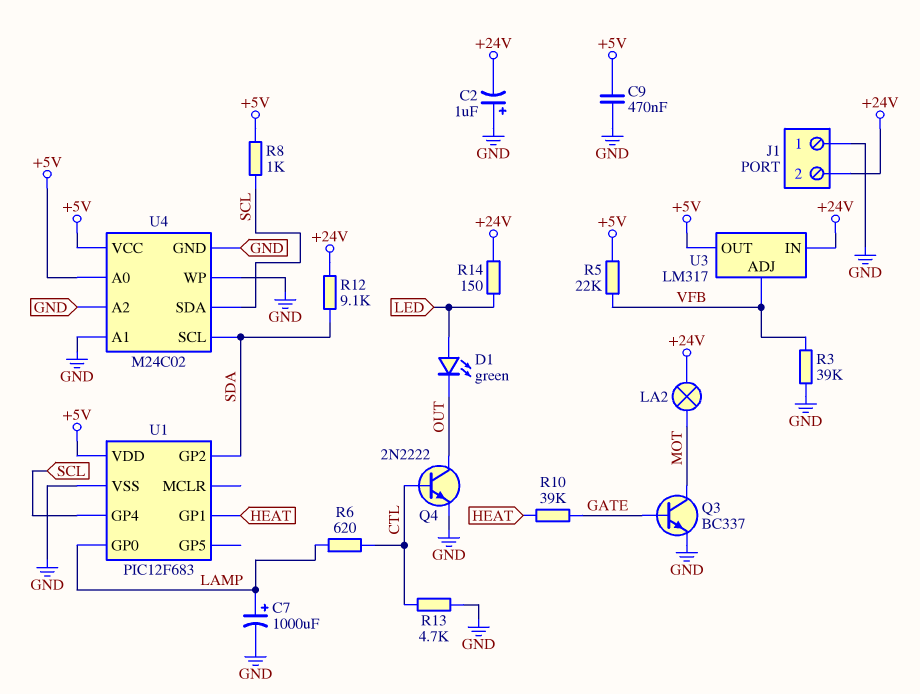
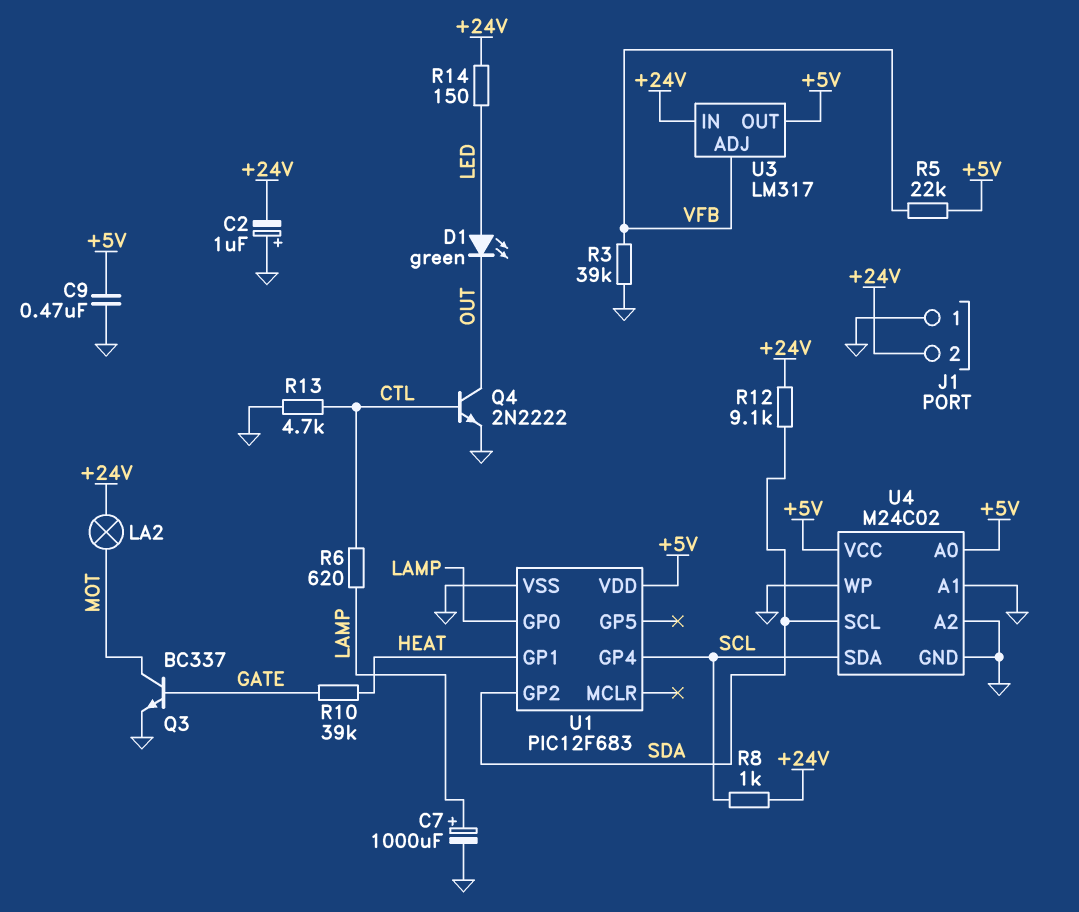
R8: 1k (+5V, SCL) -> 1k (+24V, SCL)

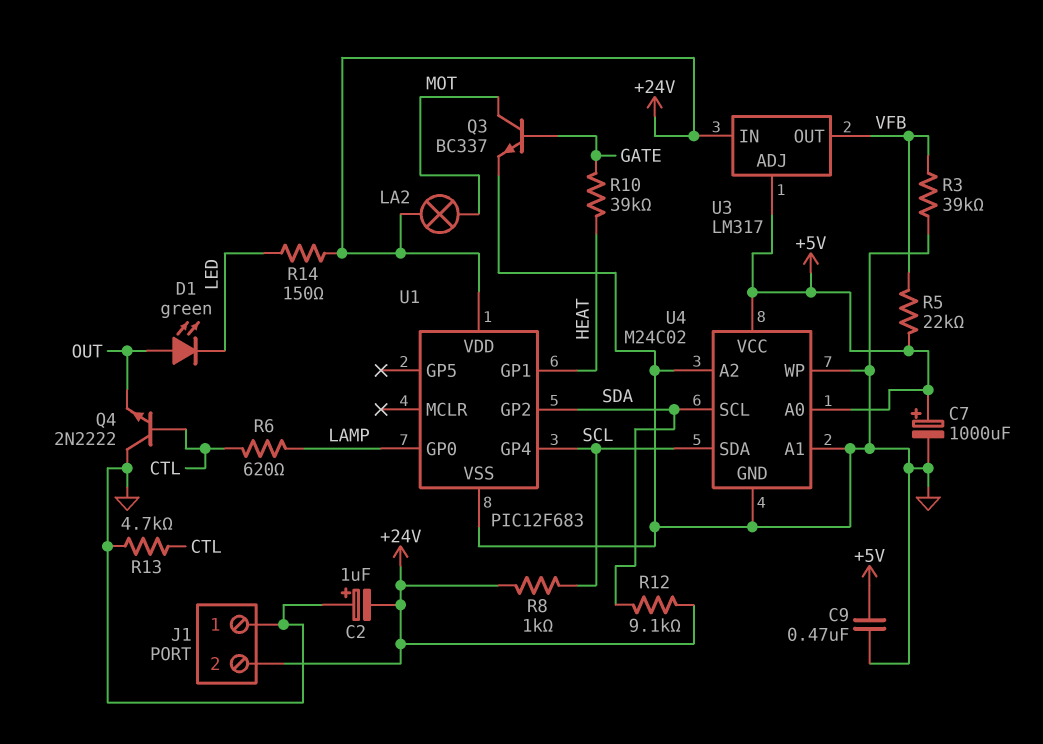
C7: 1000uF (plus LAMP, minus GND) -> 1000uF (plus +5V, minus GND)
D1: LED green (A LED, K OUT) -> LED green (A OUT, K LED)
Q4: NPN 2N2222 (B CTL, C OUT, E GND) -> NPN 2N2222 (B CTL, C GND, E OUT)
U1 pin VDD: +5V -> +24V
U3 pin ADJ: VFB -> +5V
U3 pin OUT: +5V -> VFB

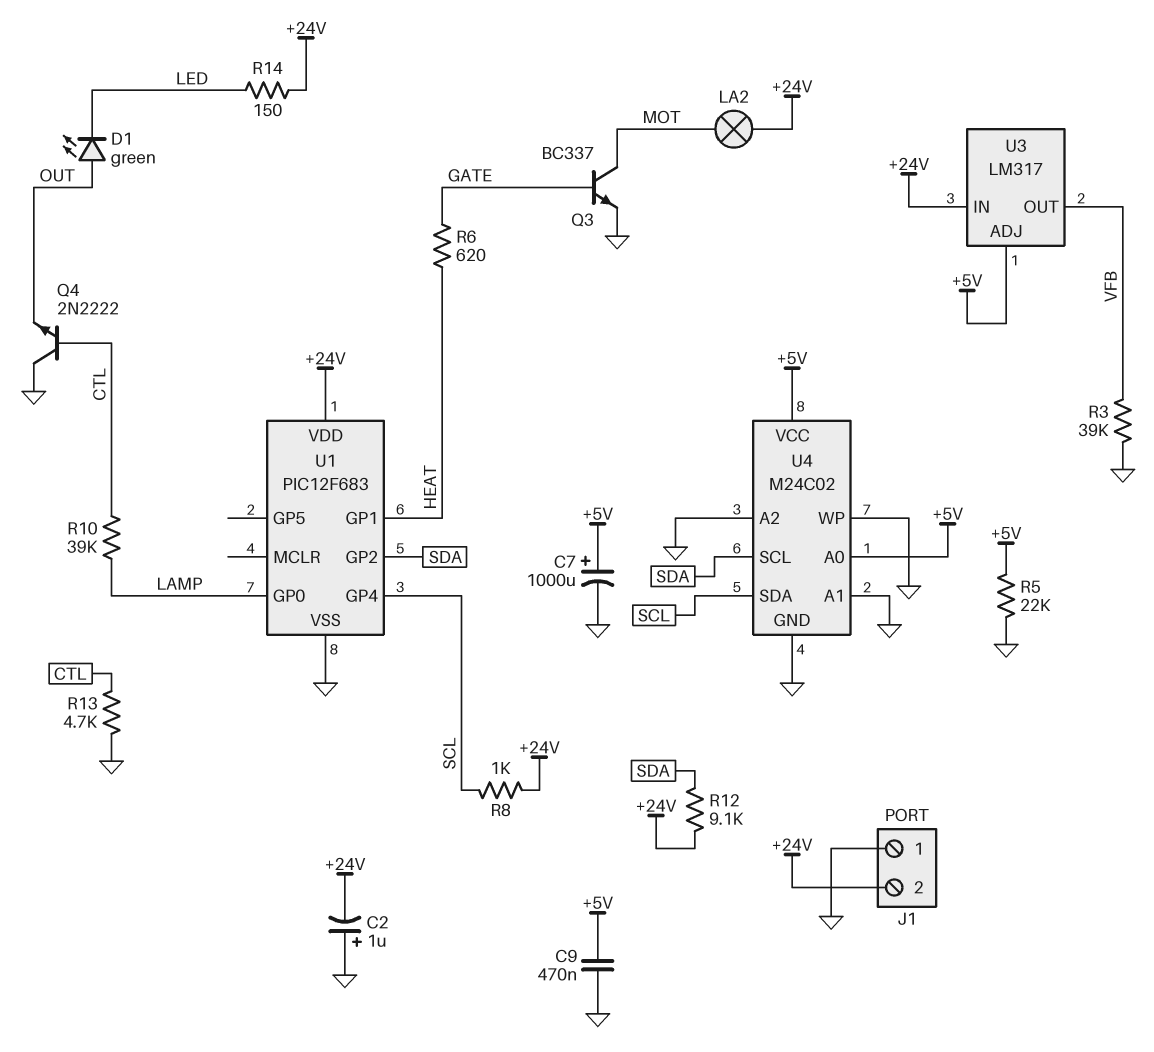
R5: 22k (+5V, VFB) -> 22k (+5V, GND)
R6: 620 (CTL, LAMP) -> 620 (GATE, HEAT)
R10: 39k (GATE, HEAT) -> 39k (CTL, LAMP)

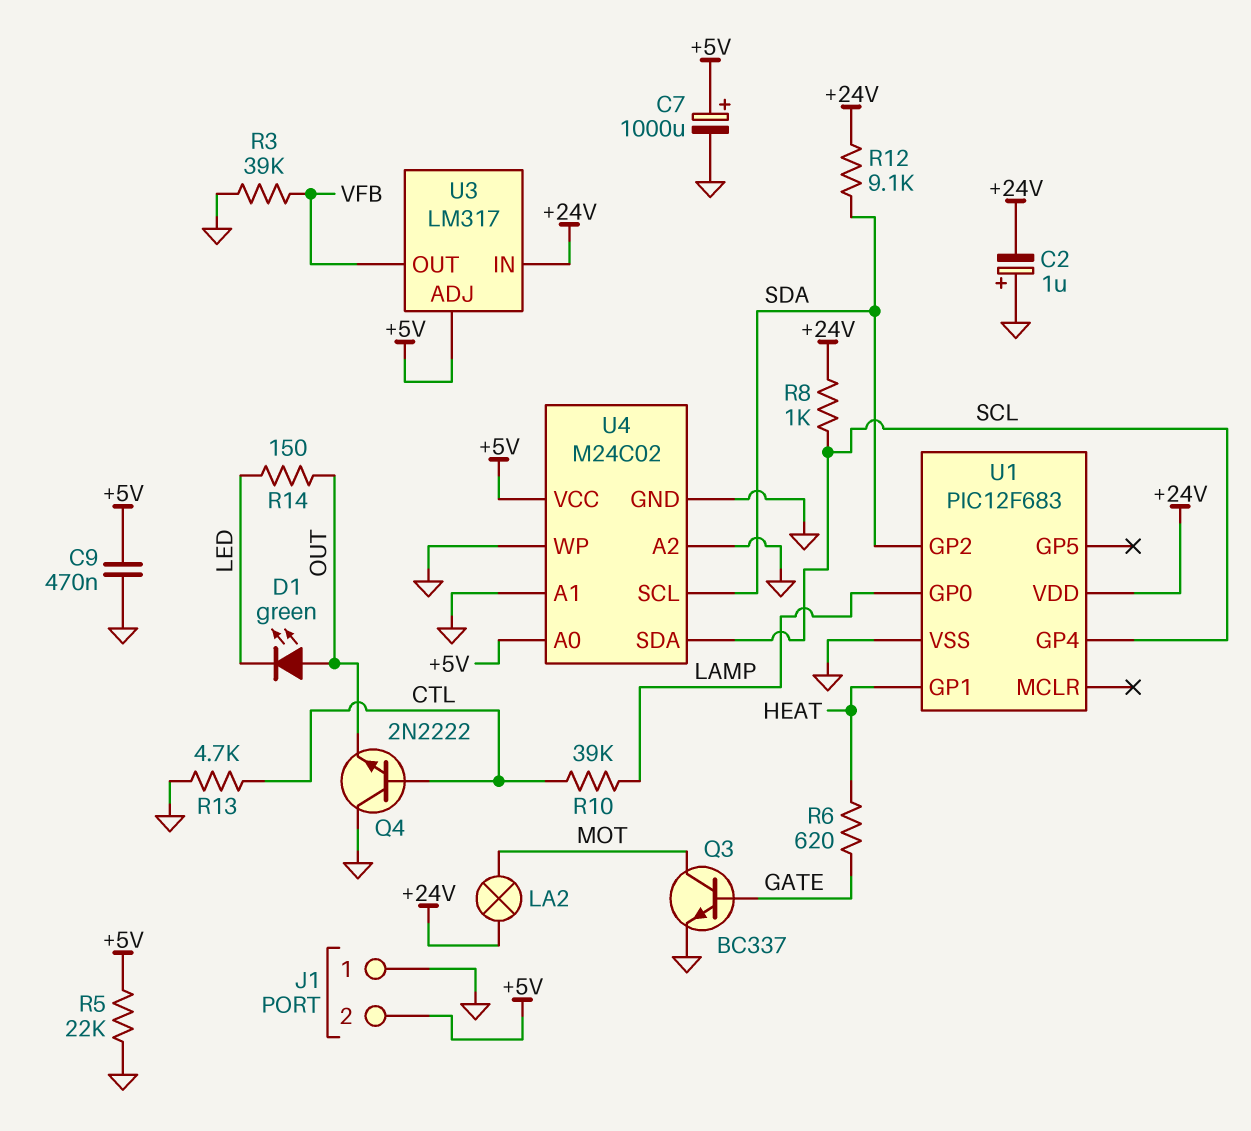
J1 pin 2: +24V -> +5V
R14: 150 (+24V, LED) -> 150 (LED, OUT)

